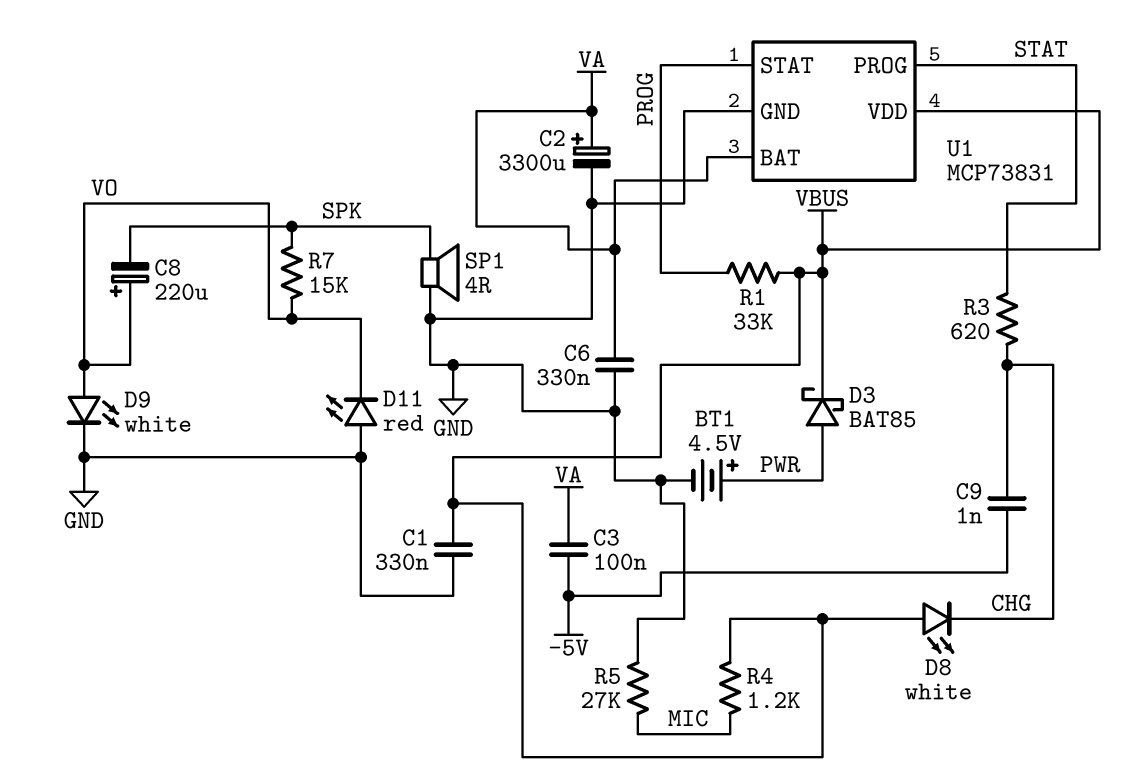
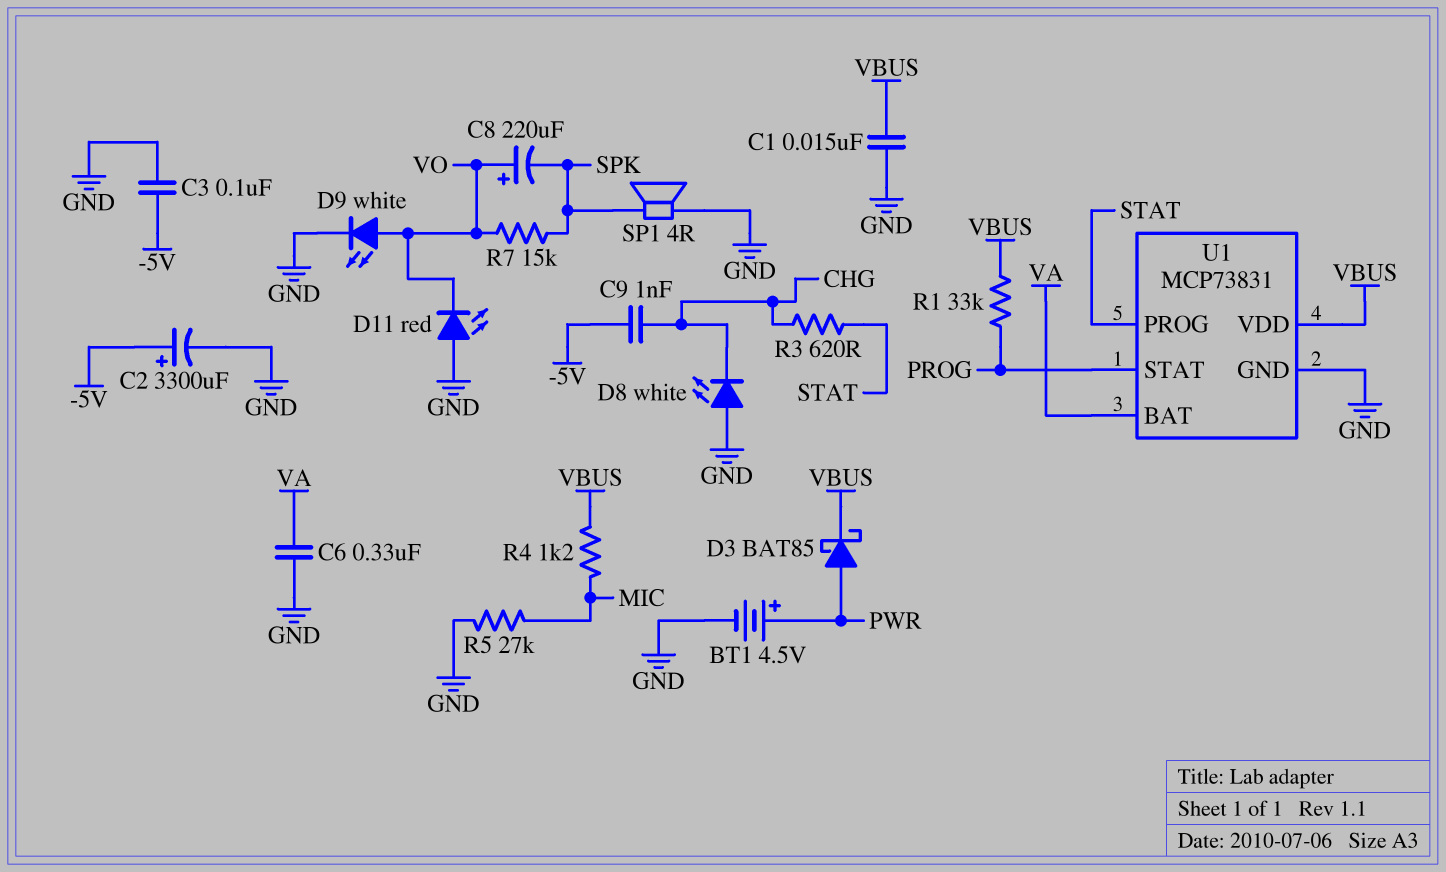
C1: 330nF (GND, VBUS) -> 15nF (GND, VBUS)
C2: 3300uF (plus VA, minus GND) -> 3300uF (plus -5V, minus GND)
C3: 100nF (-5V, VA) -> 100nF (-5V, GND)
D8: LED white (A VBUS, K CHG) -> LED white (A GND, K CHG)

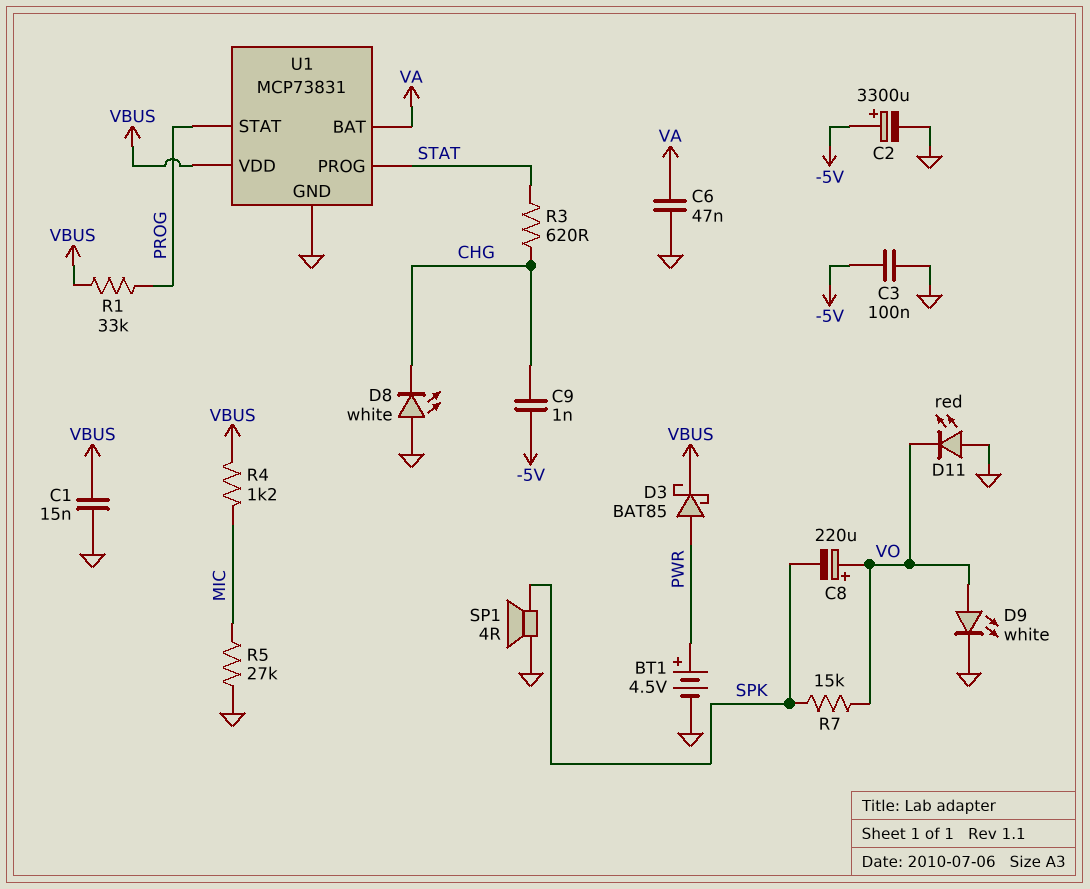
C6: 330nF (GND, VA) -> 47nF (GND, VA)

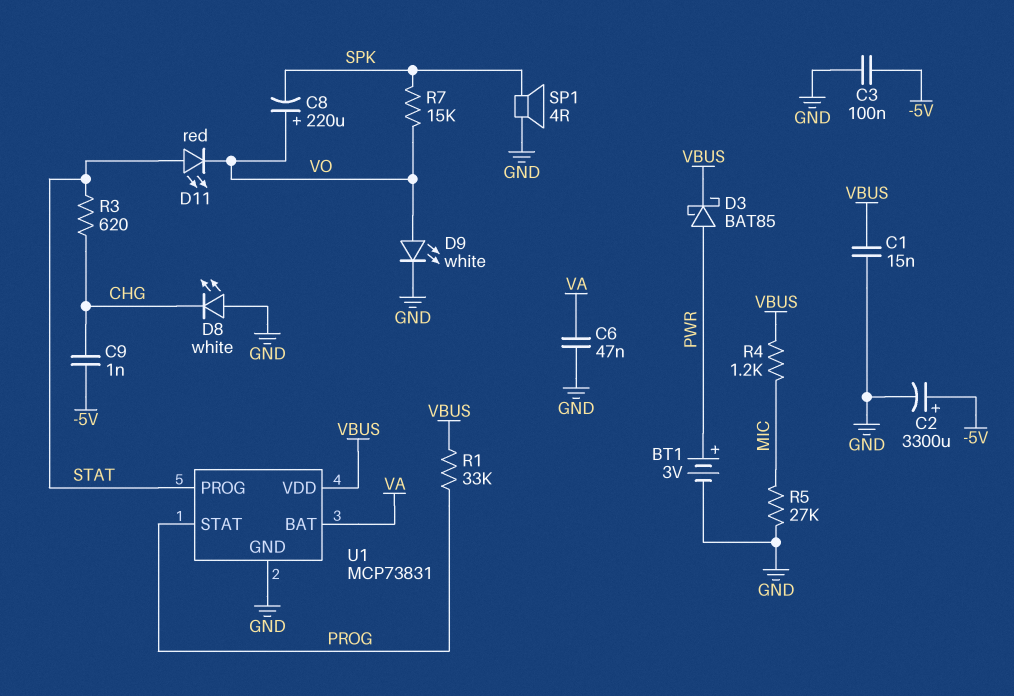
BT1: 4.5V (plus PWR, minus GND) -> 3V (plus PWR, minus GND)
D11: LED red (A GND, K VO) -> LED red (A STAT, K VO)

